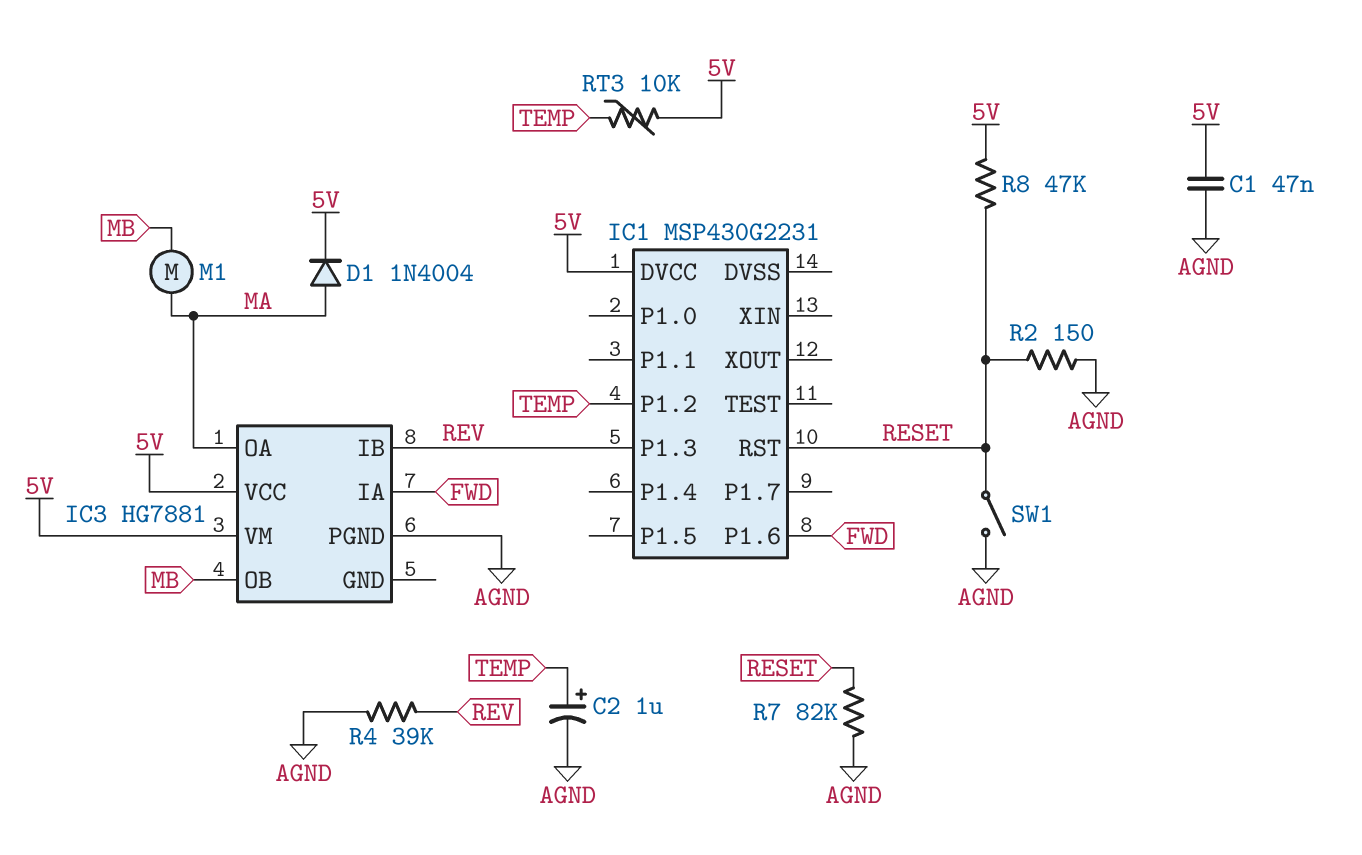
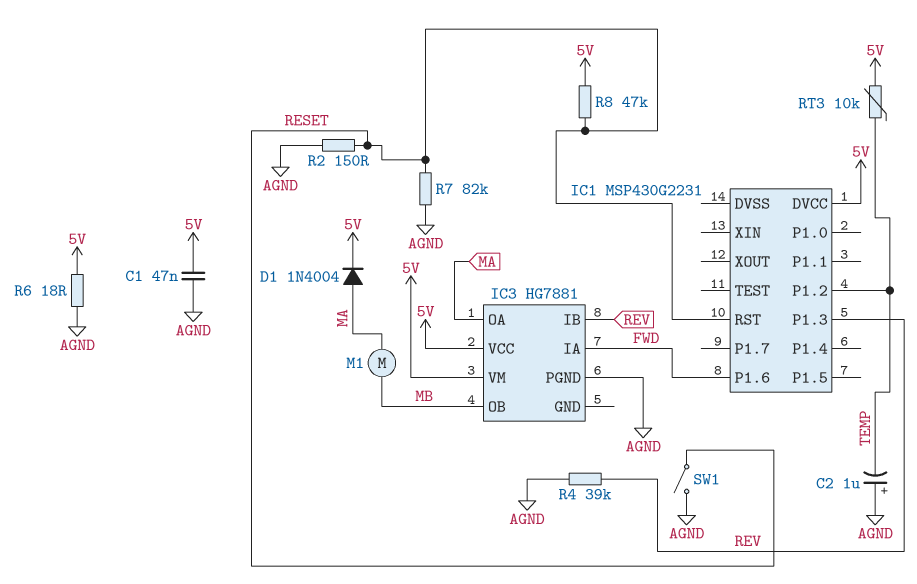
C2: 1uF (plus TEMP, minus AGND) -> 1uF (plus AGND, minus TEMP)
R6: none -> 18 (5V, AGND)

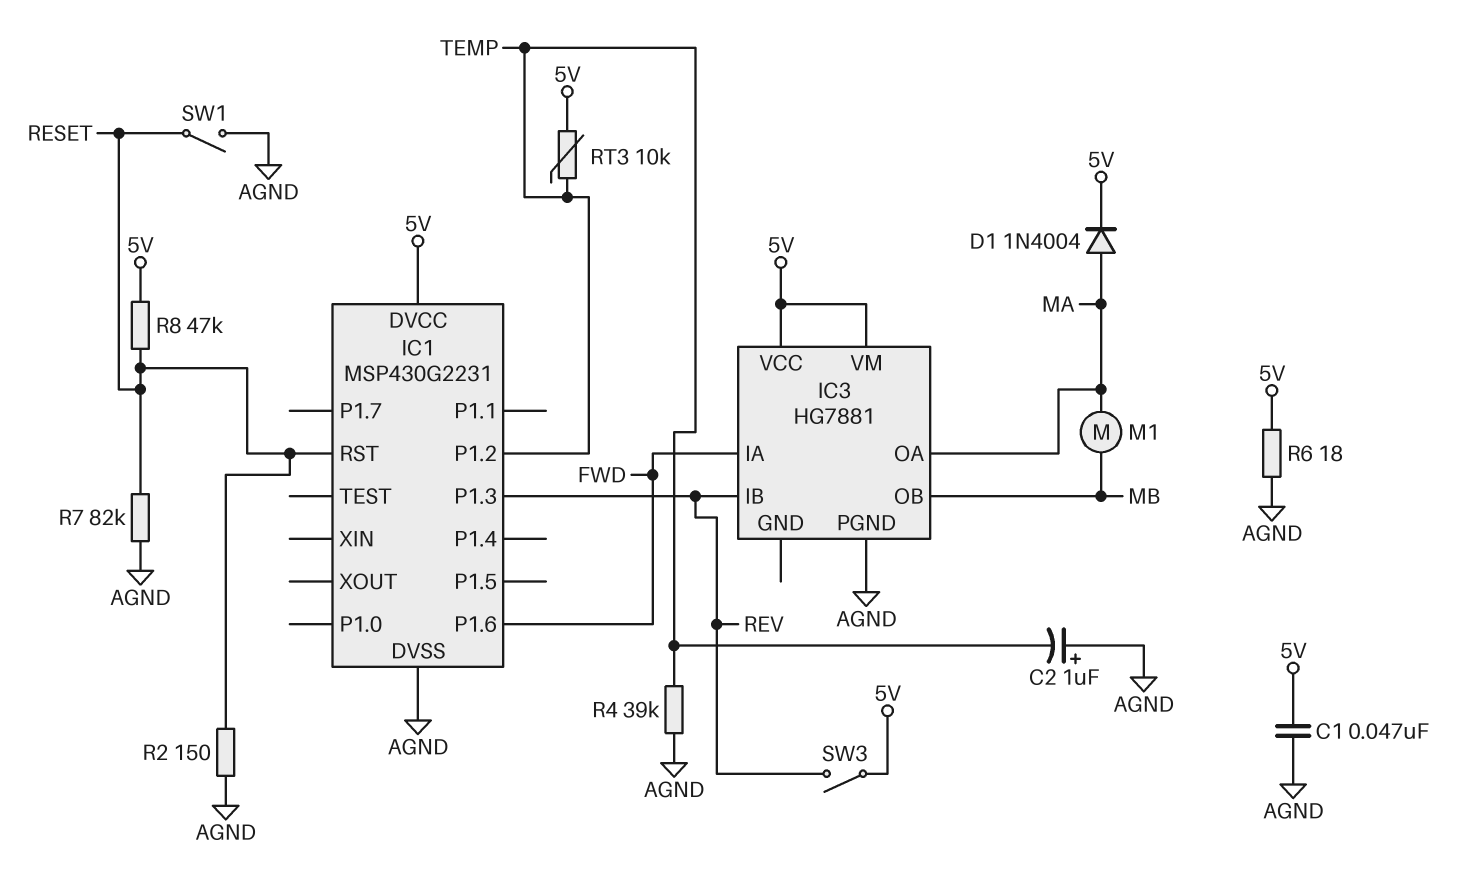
IC1 pin DVSS: none -> AGND
R4: 39k (AGND, REV) -> 39k (AGND, TEMP)
SW3: none -> switch (5V, REV)

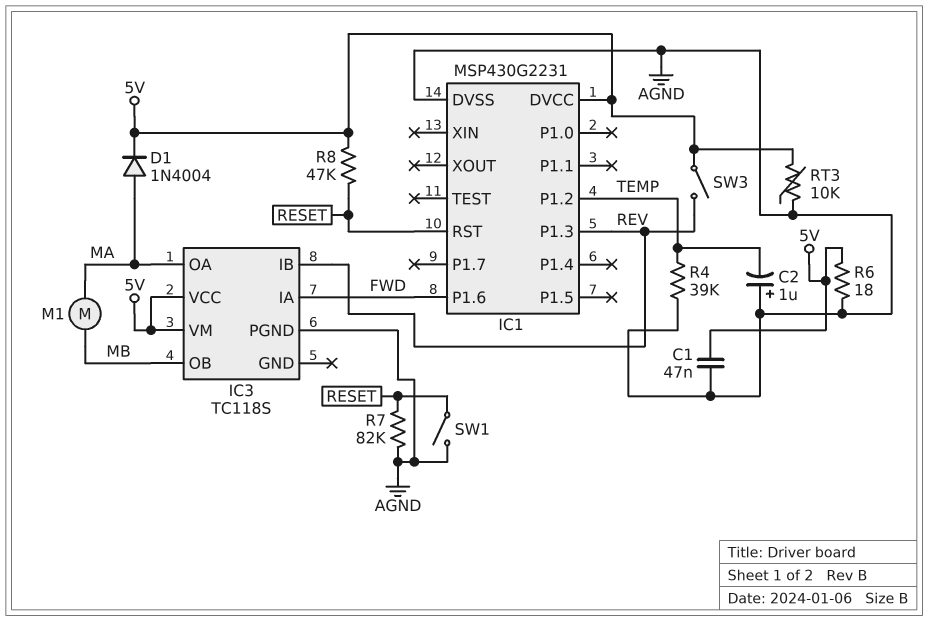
IC3: HG7881 -> TC118S
R2: 150 (AGND, RESET) -> none
RT3: 10k (5V, TEMP) -> 10k (5V, AGND)

